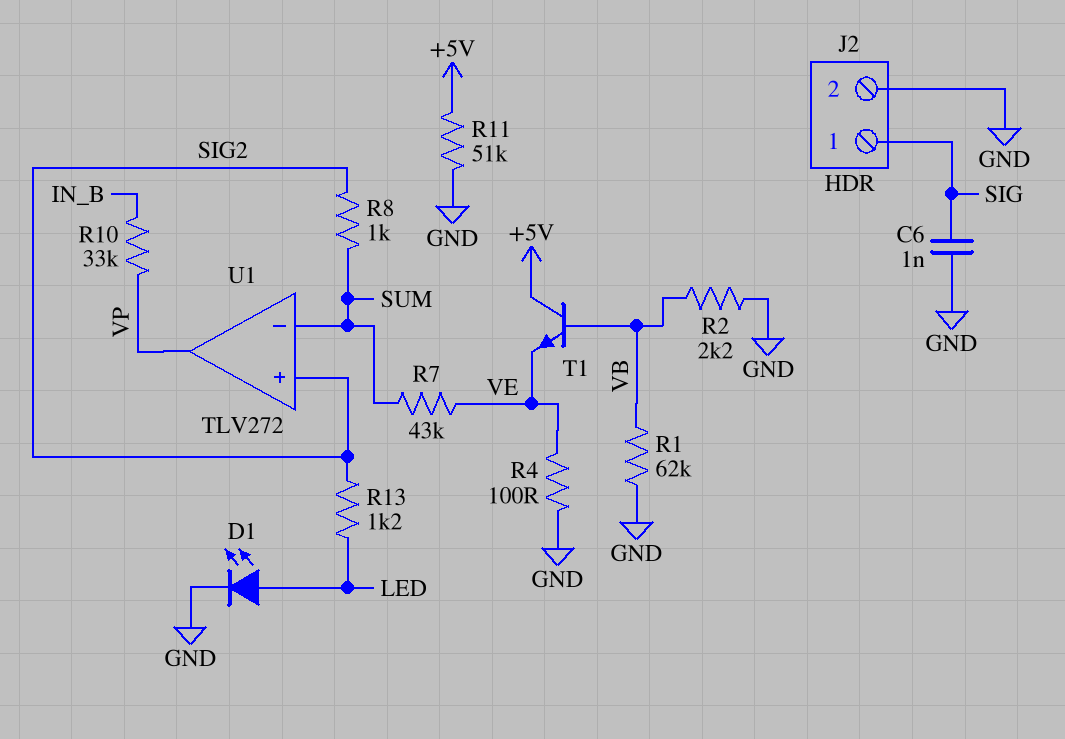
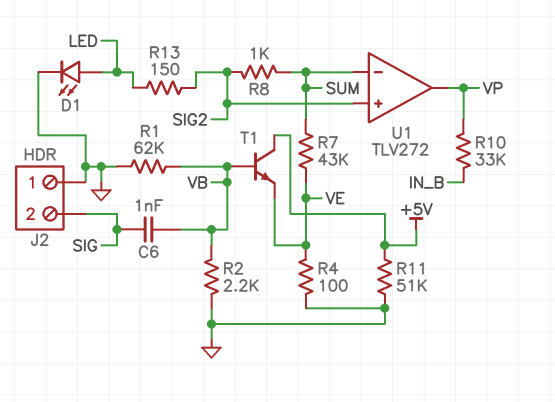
C6: 1nF (GND, SIG) -> 1nF (SIG, VB)
J2 pin 1: SIG -> GND
J2 pin 2: GND -> SIG
R13: 1.2k (LED, SIG2) -> 150 (LED, SIG2)

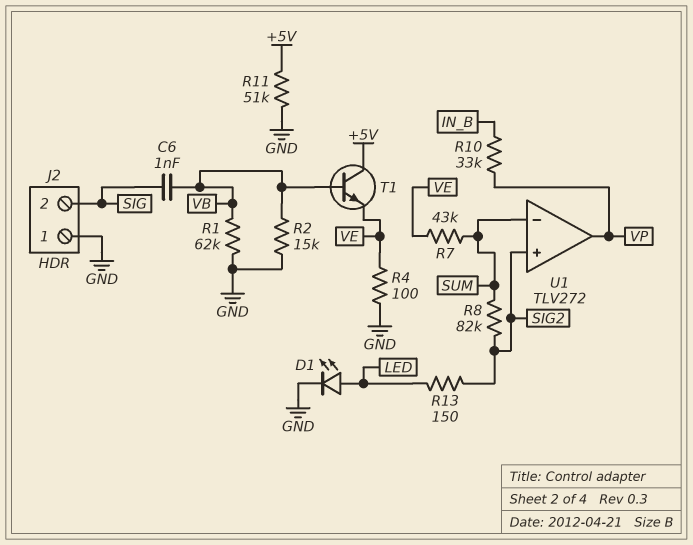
R2: 2.2k (GND, VB) -> 15k (GND, VB)
R8: 1k (SIG2, SUM) -> 82k (SIG2, SUM)

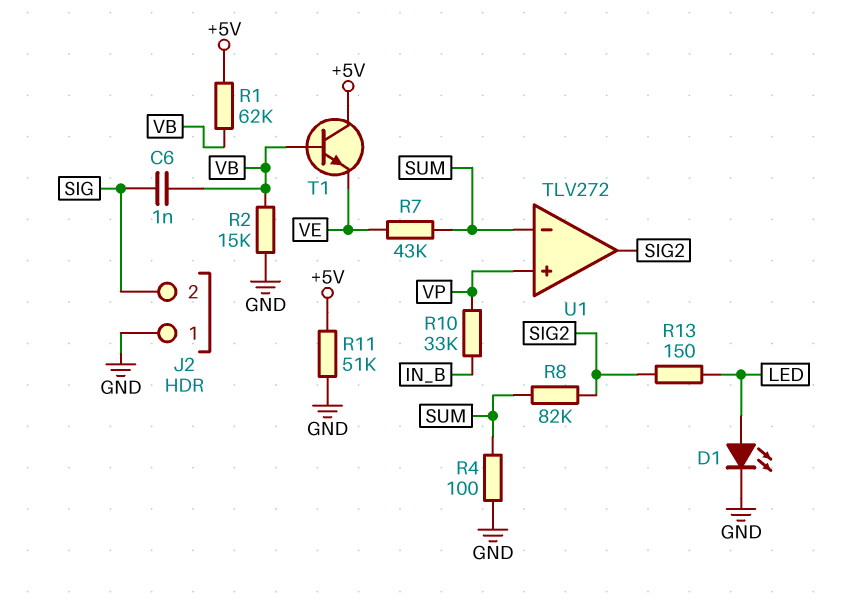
R1: 62k (GND, VB) -> 62k (+5V, VB)
R4: 100 (GND, VE) -> 100 (GND, SUM)
U1 pin in+: SIG2 -> VP
U1 pin out: VP -> SIG2

